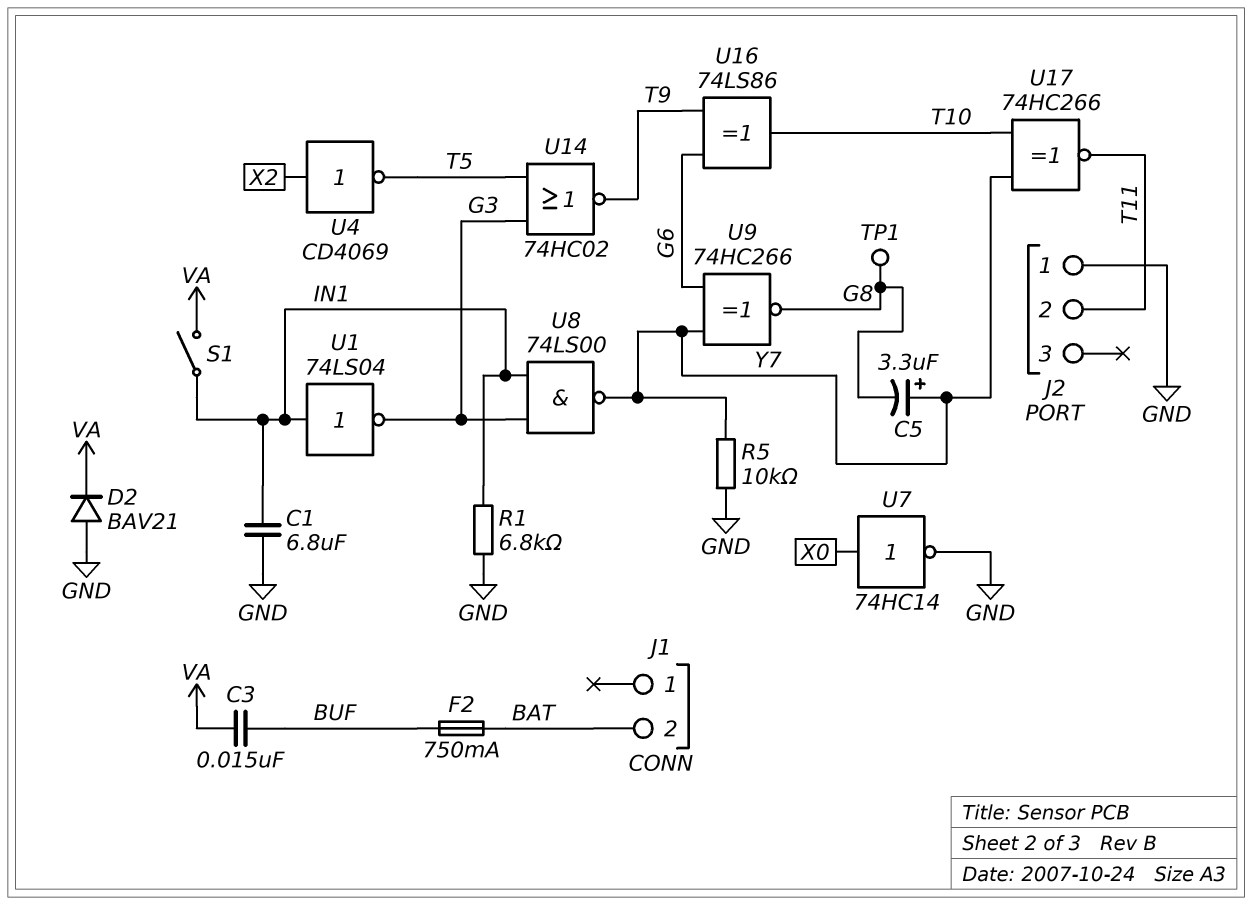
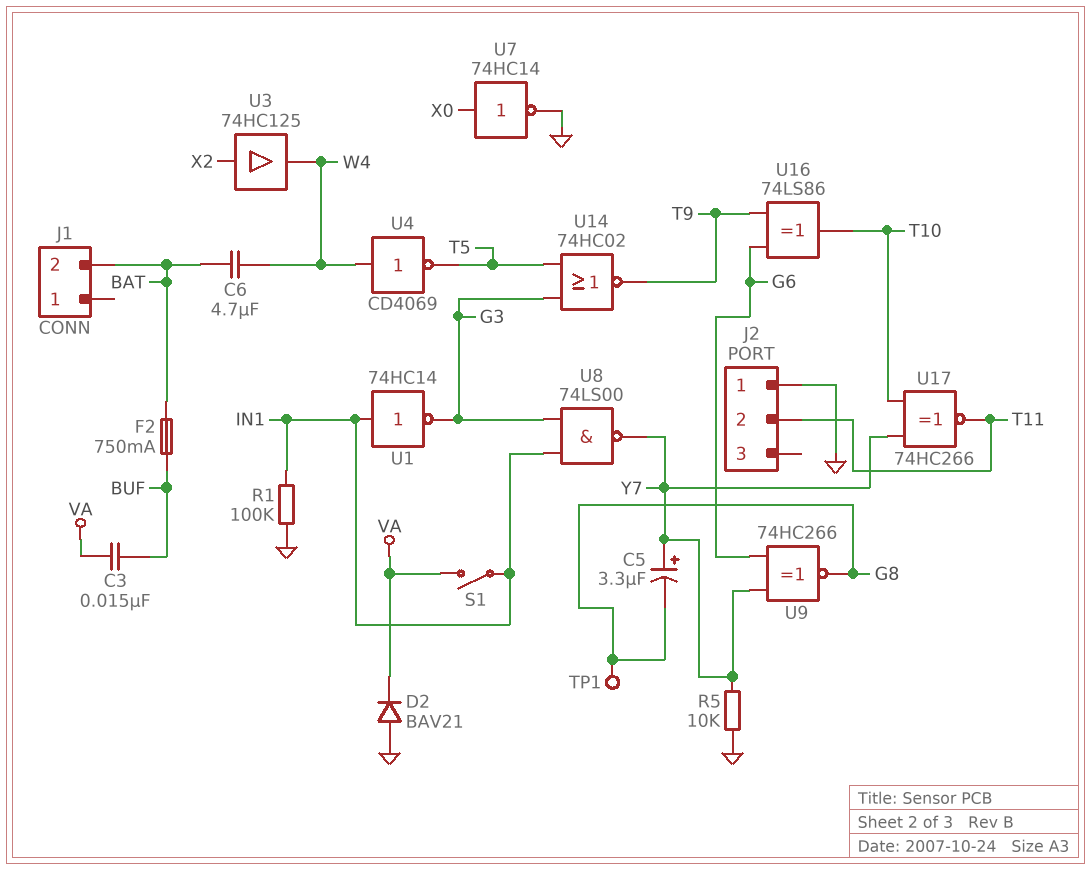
C1: 6.8uF (GND, IN1) -> none
C6: none -> 4.7uF (BAT, W4)
R1: 6.8k (GND, IN1) -> 100k (GND, IN1)
U1: NOT 74LS04 (in IN1, out G3) -> NOT 74HC14 (in IN1, out G3)
U3: none -> buffer 74HC125 (in X2, out W4)
U4: NOT CD4069 (in X2, out T5) -> NOT CD4069 (in W4, out T5)

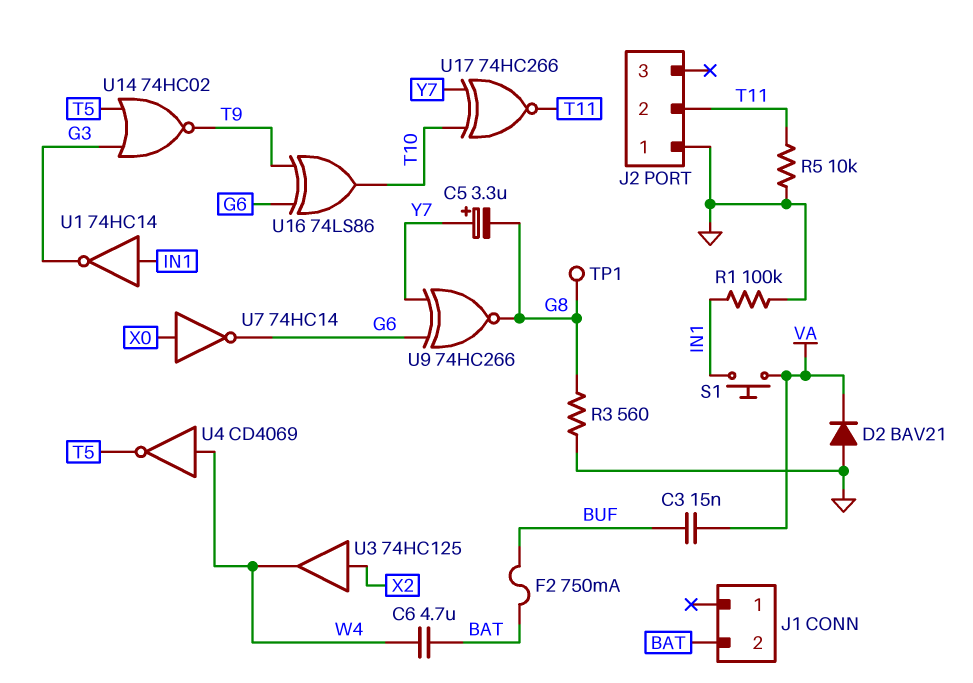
R3: none -> 560 (G8, GND)
R5: 10k (GND, Y7) -> 10k (GND, T11)
S1: switch (IN1, VA) -> button (IN1, VA)
U7: NOT 74HC14 (in X0, out GND) -> NOT 74HC14 (in X0, out G6)
U8: NAND 74LS00 (in G3, in IN1, out Y7) -> none

